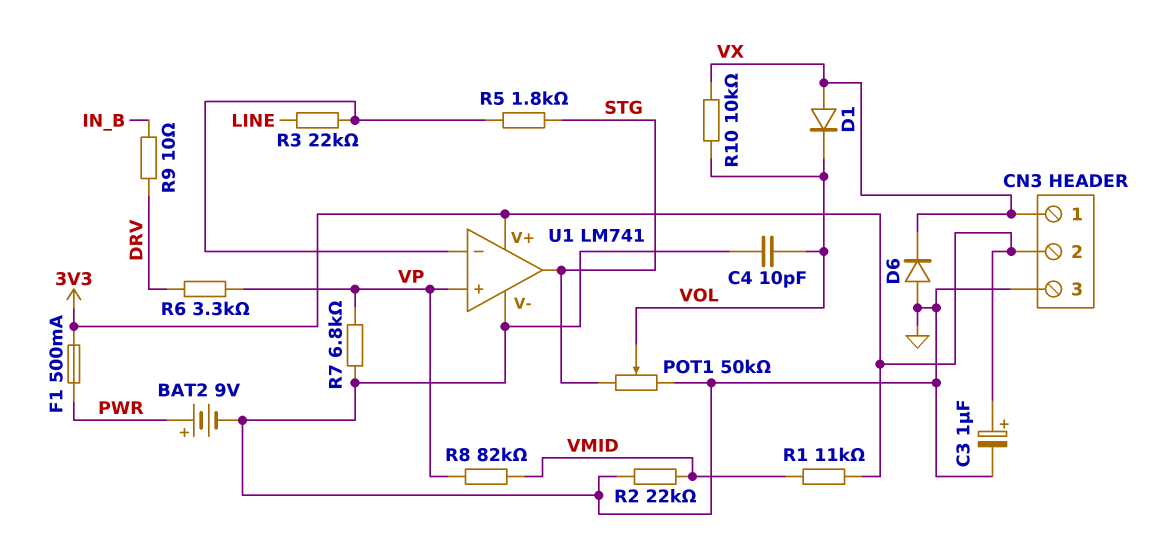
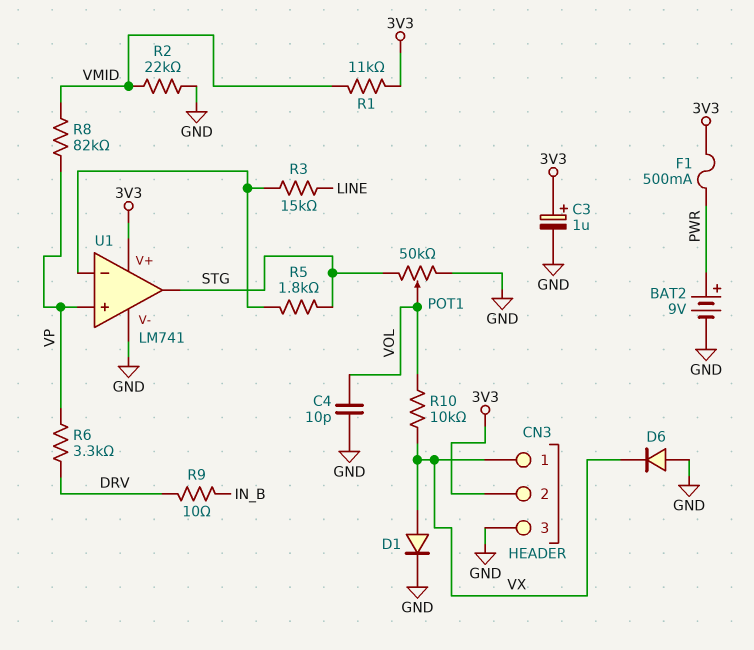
D1: diode (A VX, K VOL) -> diode (A VX, K GND)
R3: 22k (LINE, U1/in-) -> 15k (LINE, U1/in-)
R7: 6.8k (GND, VP) -> none

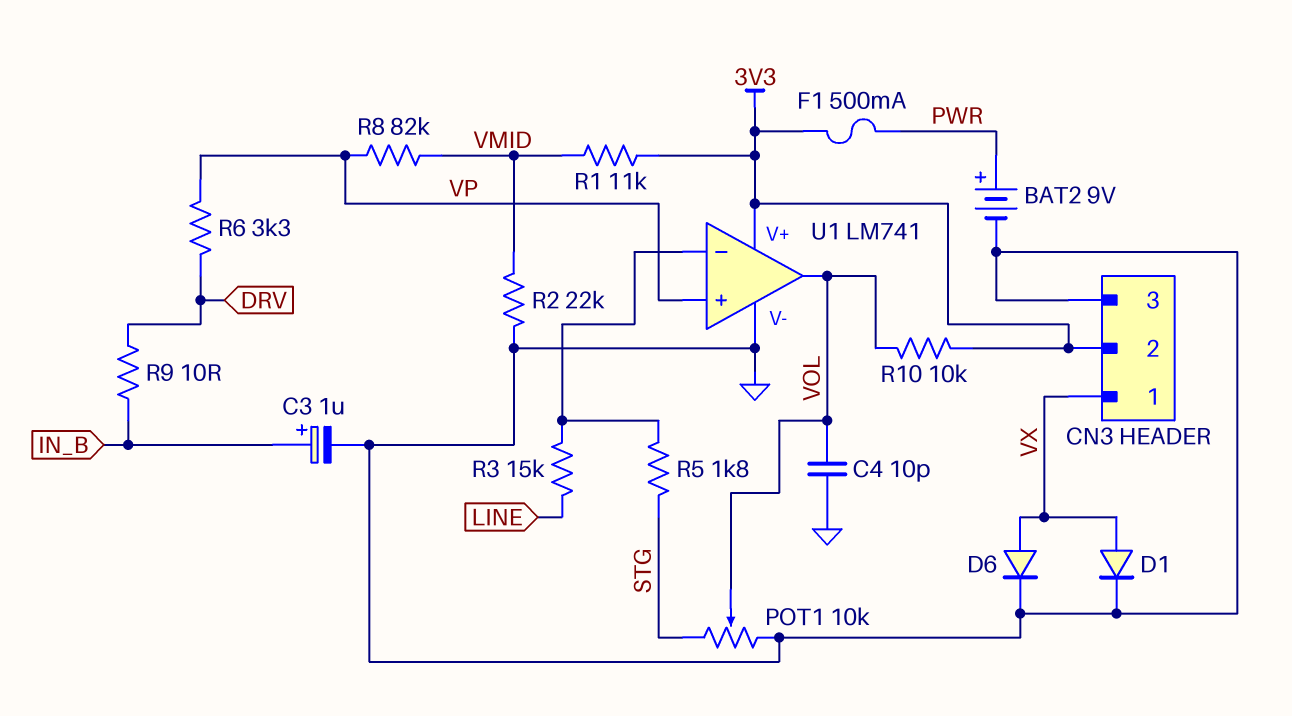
C3: 1uF (plus 3V3, minus GND) -> 1uF (plus IN_B, minus GND)
D6: diode (A GND, K VX) -> diode (A VX, K GND)
POT1: 50k (GND, STG, wiper VOL) -> 10k (GND, STG, wiper VOL)
R10: 10k (VOL, VX) -> 10k (3V3, VOL)
U1 pin out: STG -> VOL

